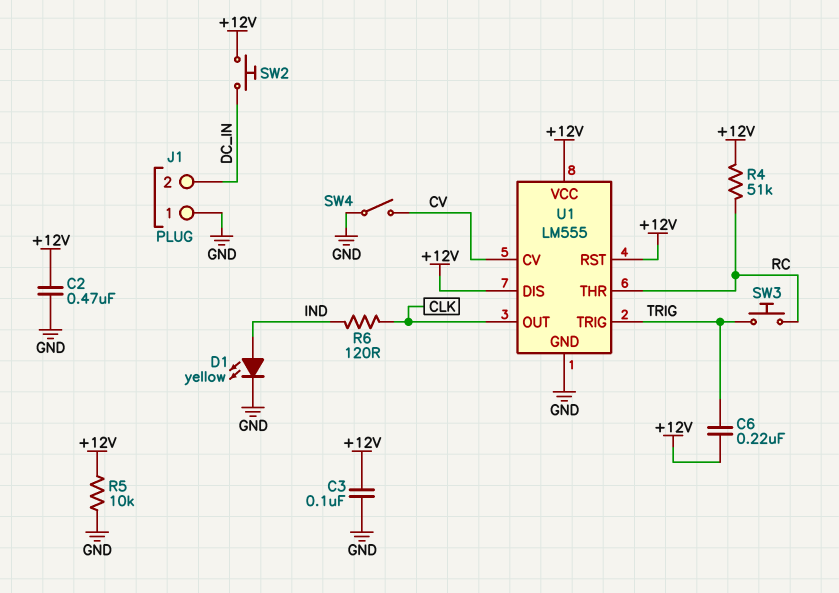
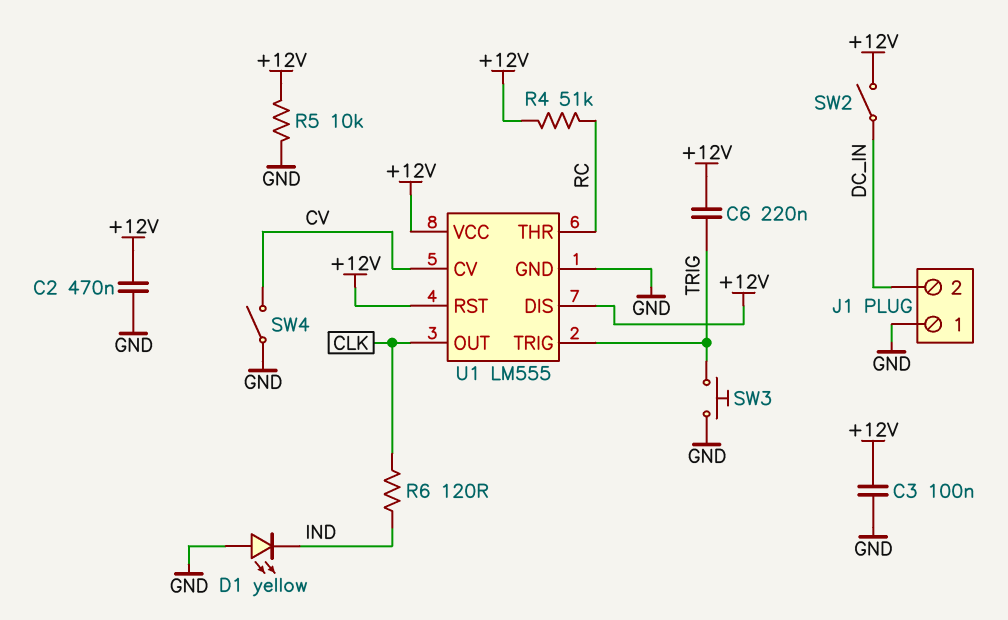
D1: LED yellow (A IND, K GND) -> LED yellow (A GND, K IND)
SW2: button (+12V, DC_IN) -> switch (+12V, DC_IN)
SW3: button (RC, TRIG) -> button (GND, TRIG)

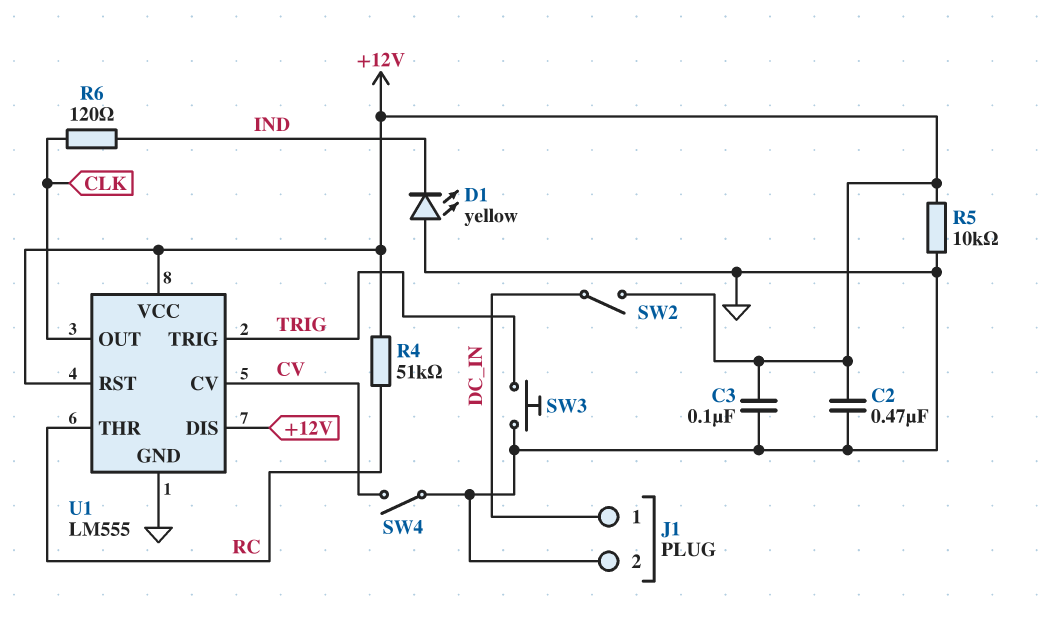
C6: 220nF (+12V, TRIG) -> none
J1 pin 1: GND -> DC_IN
J1 pin 2: DC_IN -> GND

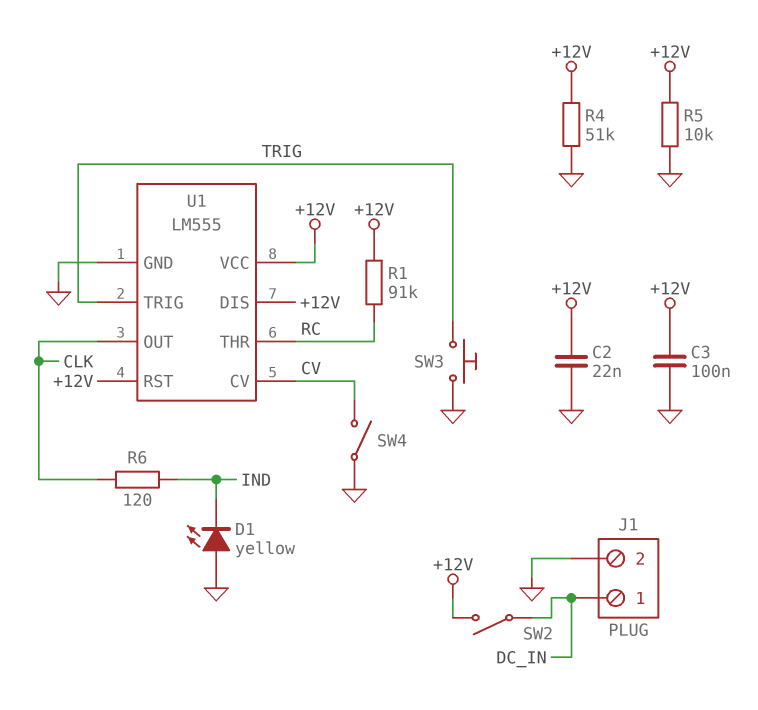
C2: 470nF (+12V, GND) -> 22nF (+12V, GND)
R1: none -> 91k (+12V, RC)
R4: 51k (+12V, RC) -> 51k (+12V, GND)

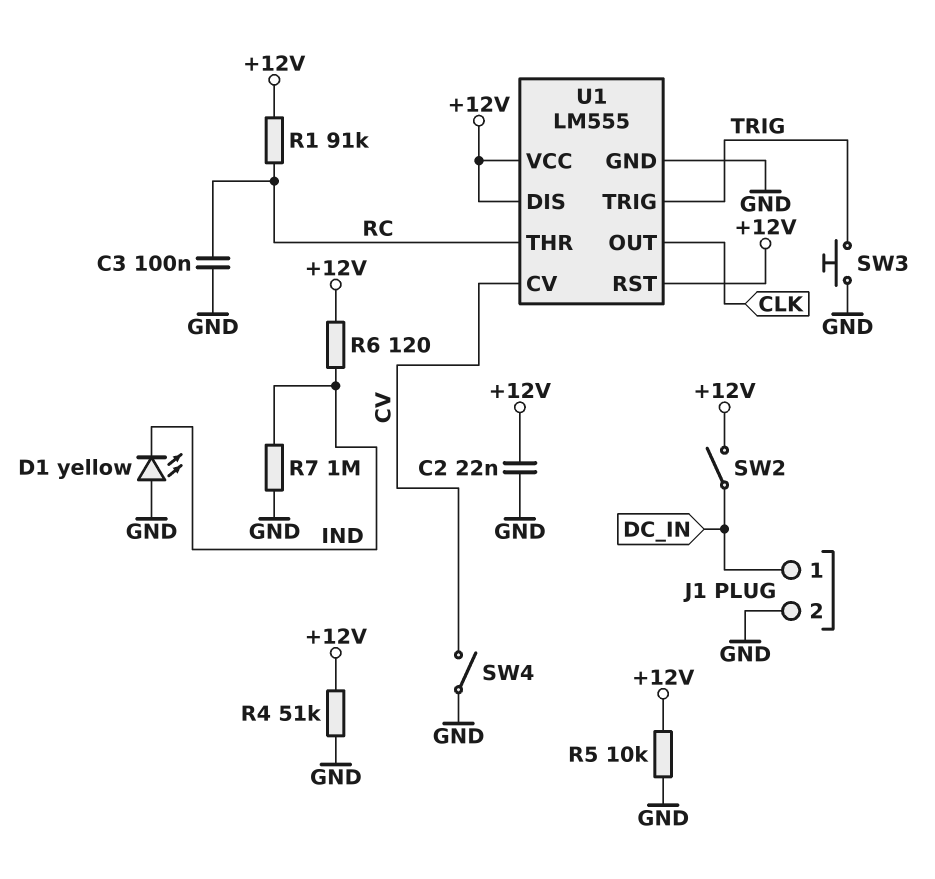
C3: 100nF (+12V, GND) -> 100nF (GND, RC)
R6: 120 (CLK, IND) -> 120 (+12V, IND)
R7: none -> 1M (GND, IND)

